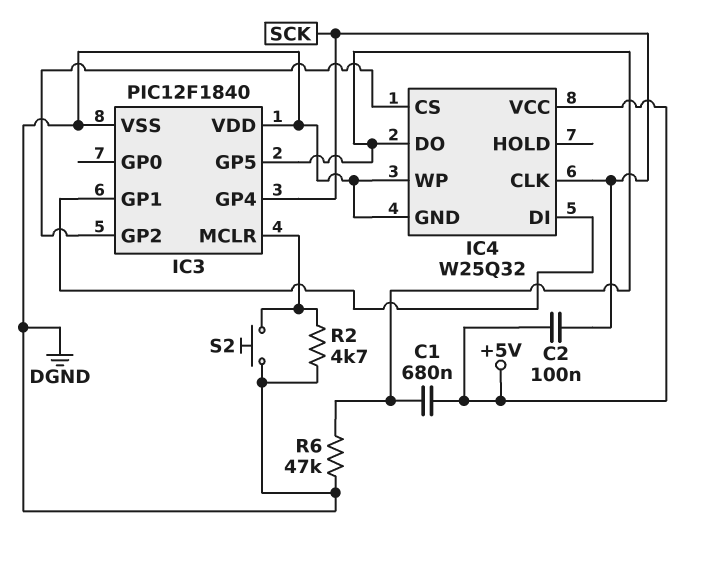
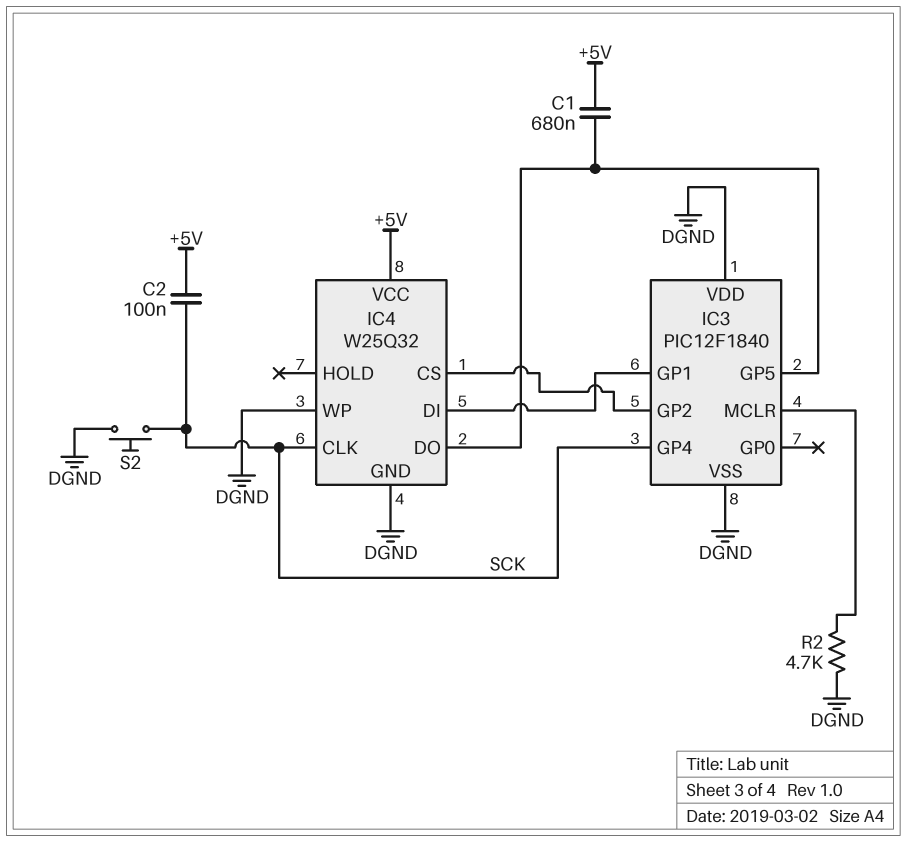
R6: 47k (DGND, IC3/GP5) -> none
S2: button (DGND, IC3/MCLR) -> button (DGND, SCK)

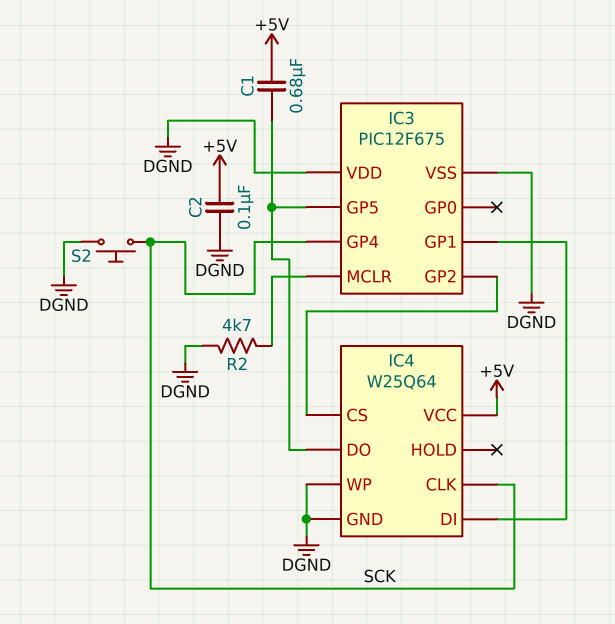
C2: 100nF (+5V, SCK) -> 100nF (+5V, DGND)
IC3: PIC12F1840 -> PIC12F675
IC4: W25Q32 -> W25Q64

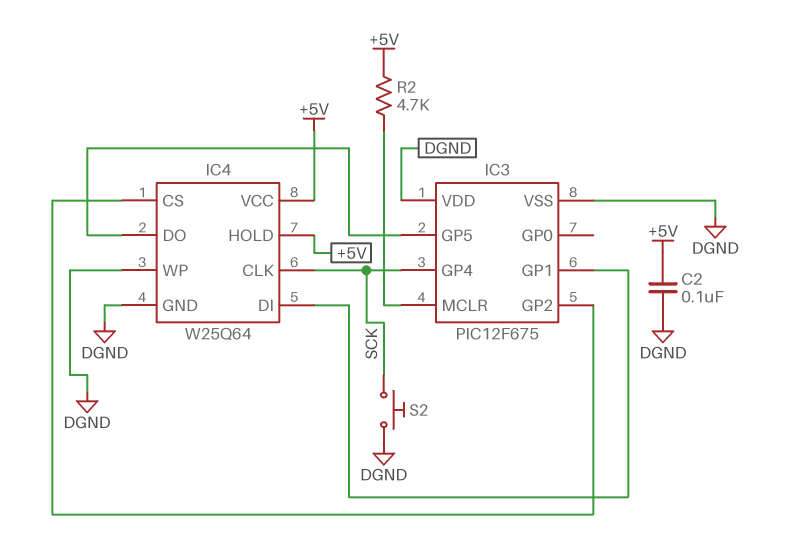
C1: 680nF (+5V, IC3/GP5) -> none
IC4 pin HOLD: none -> +5V
R2: 4.7k (DGND, IC3/MCLR) -> 4.7k (+5V, IC3/MCLR)

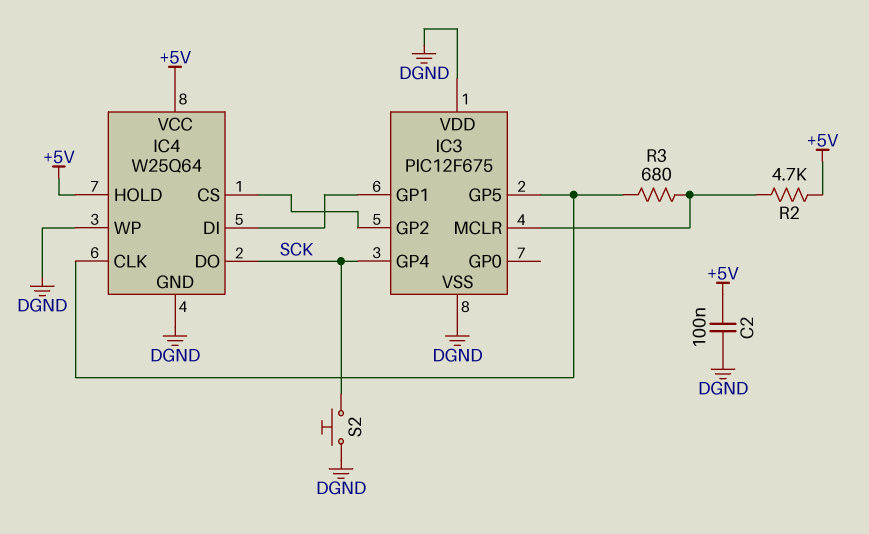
IC4 pin CLK: SCK -> IC3/GP5
IC4 pin DO: IC3/GP5 -> SCK
R3: none -> 680 (IC3/GP5, IC3/MCLR)

